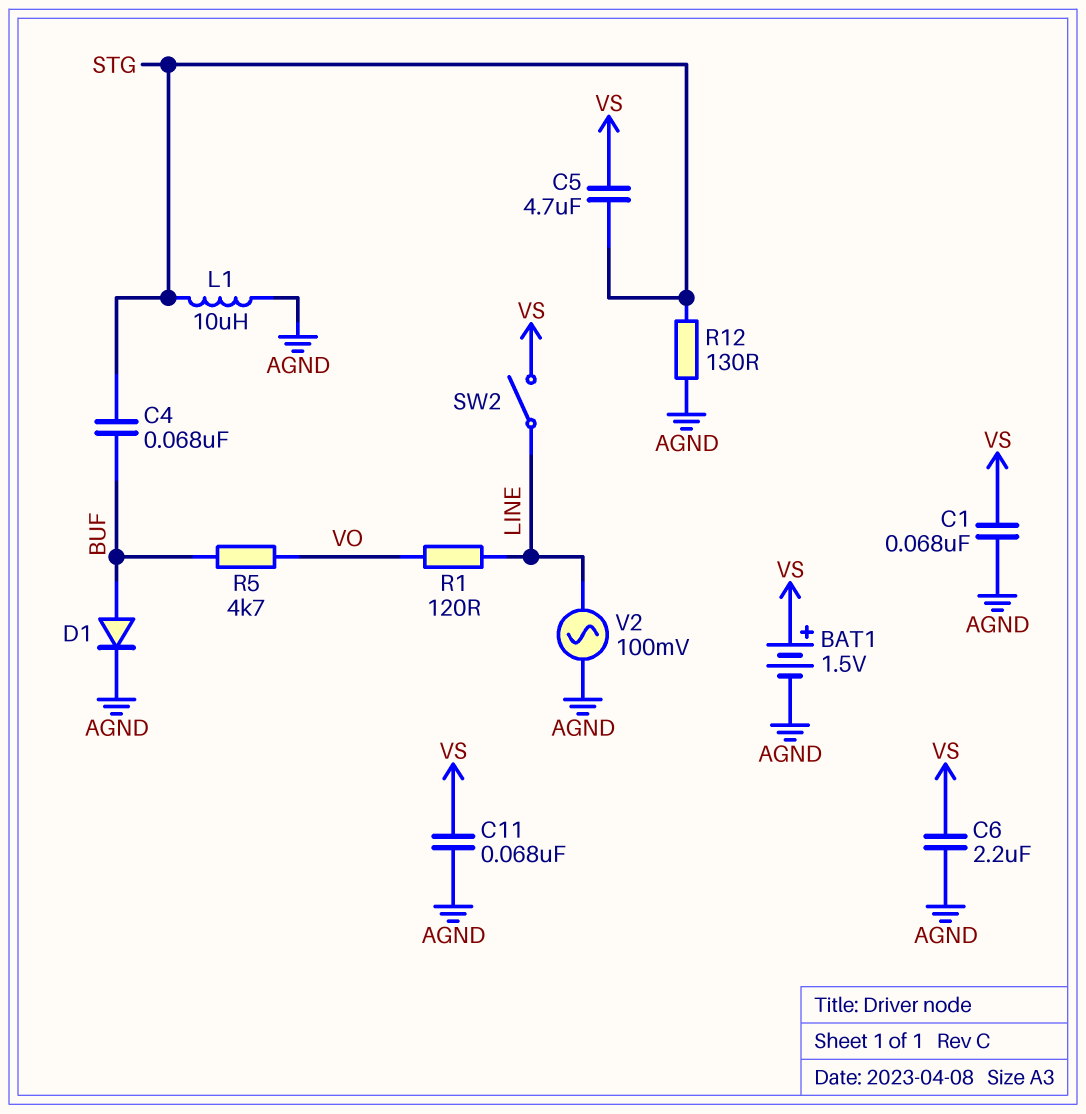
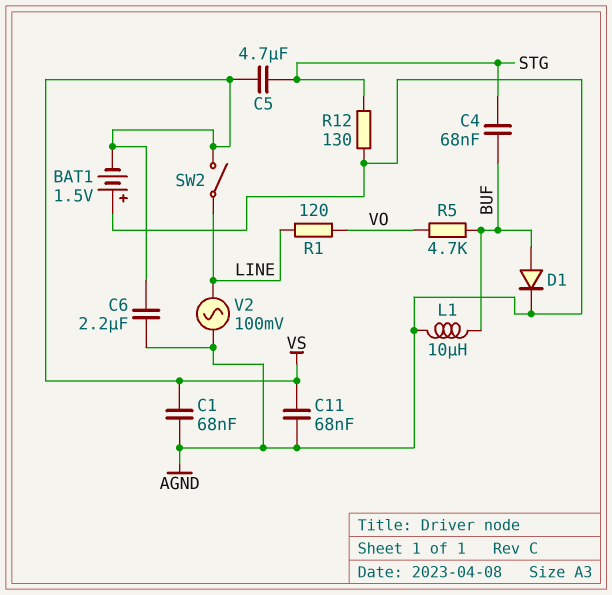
BAT1: 1.5V (plus VS, minus AGND) -> 1.5V (plus AGND, minus VS)
L1: 10uH (AGND, STG) -> 10uH (AGND, BUF)

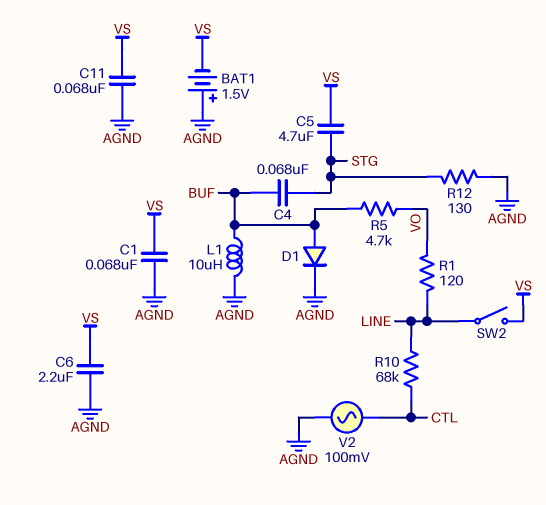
R10: none -> 68k (CTL, LINE)
V2: AC 100mV (AGND, LINE) -> AC 100mV (AGND, CTL)

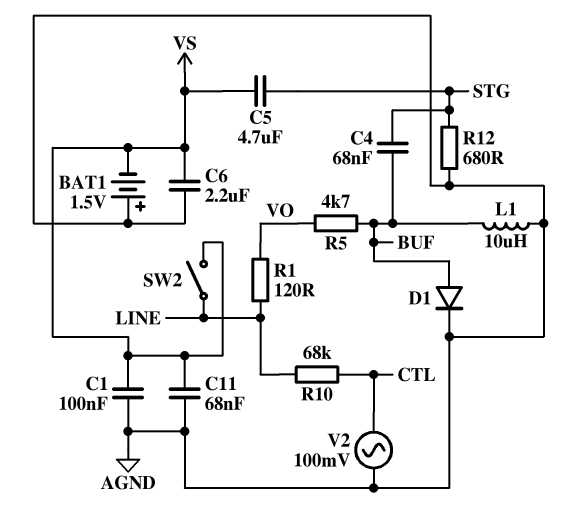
C1: 68nF (AGND, VS) -> 100nF (AGND, VS)
R12: 130 (AGND, STG) -> 680 (AGND, STG)

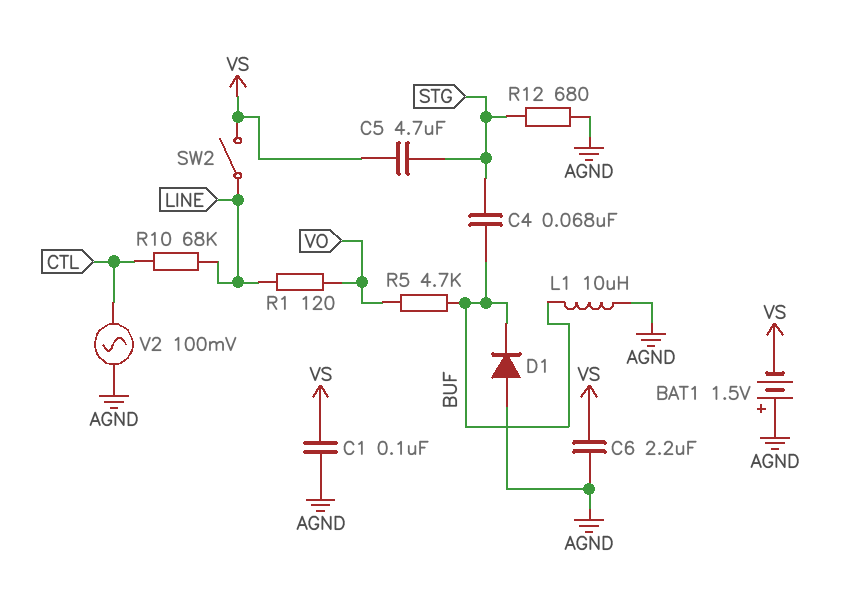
C11: 68nF (AGND, VS) -> none
D1: diode (A BUF, K AGND) -> diode (A AGND, K BUF)

